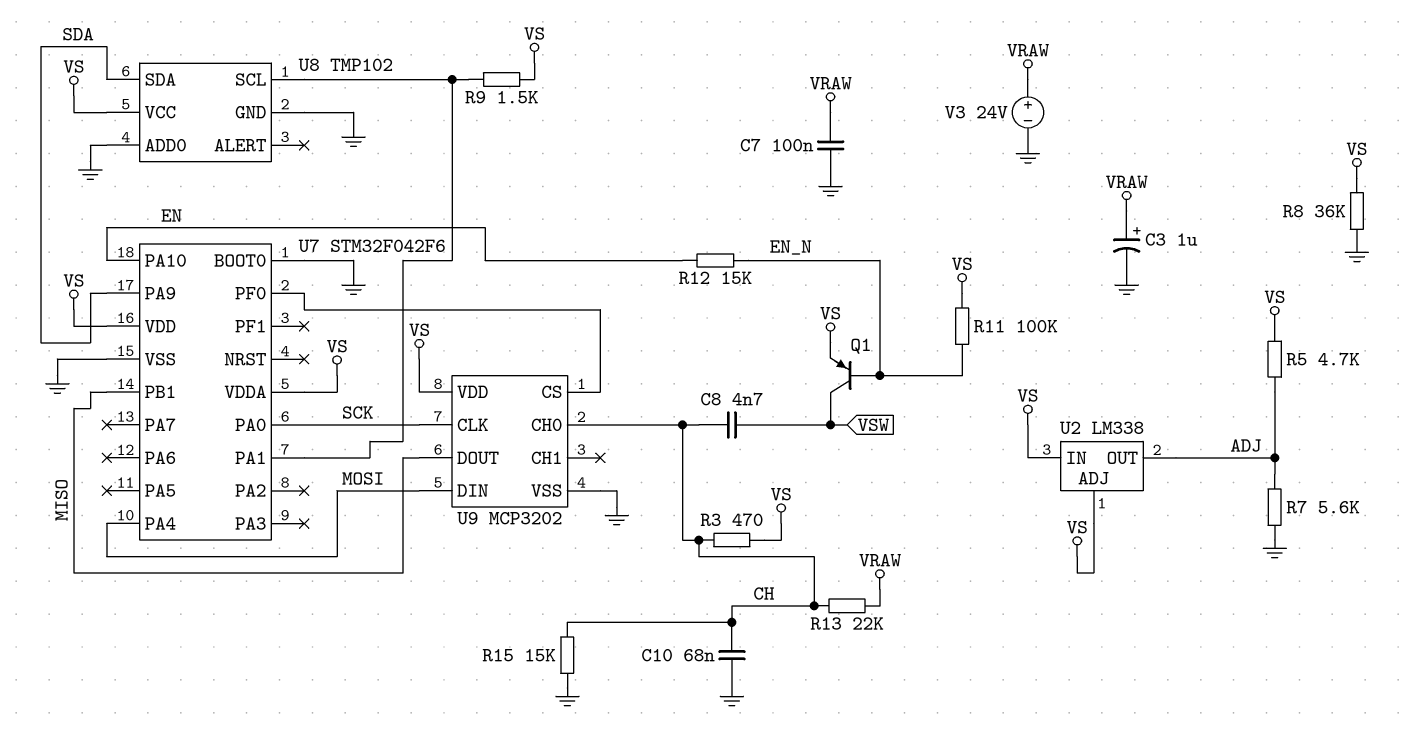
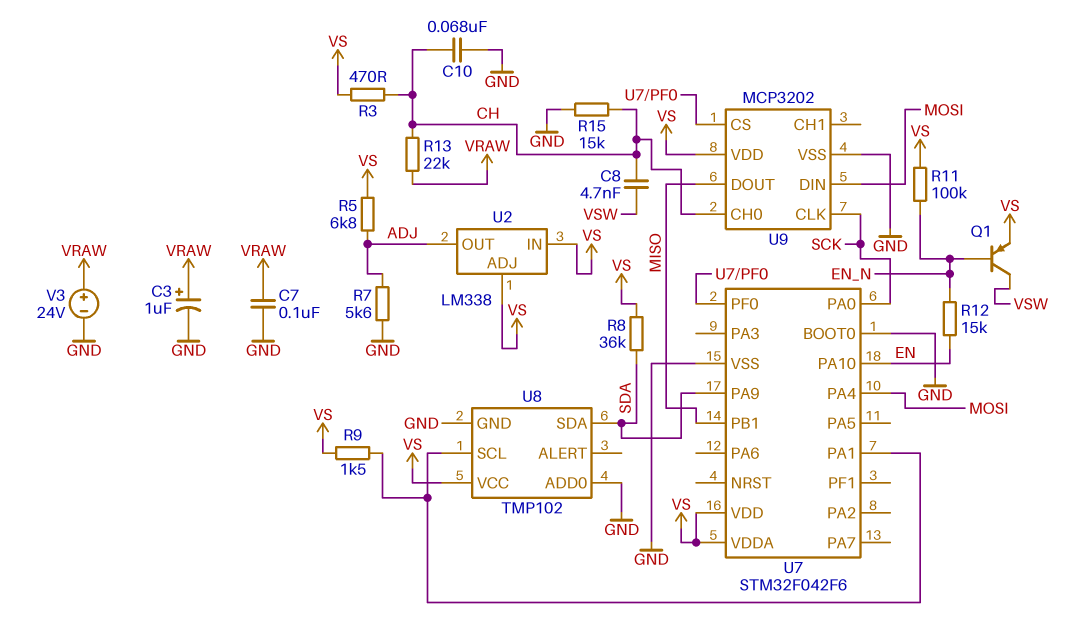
R5: 4.7k (ADJ, VS) -> 6.8k (ADJ, VS)
R8: 36k (GND, VS) -> 36k (SDA, VS)

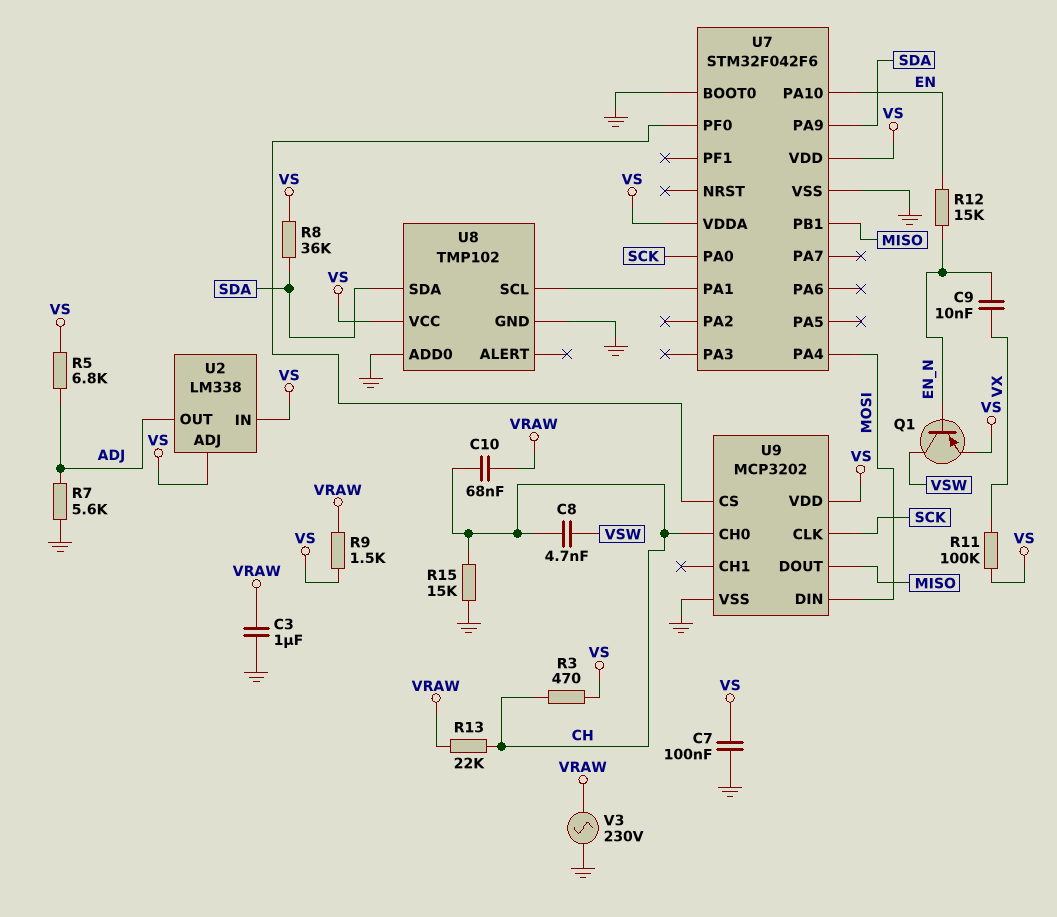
C3: 1uF (plus VRAW, minus GND) -> 1uF (GND, VRAW)
C7: 100nF (GND, VRAW) -> 100nF (GND, VS)
C9: none -> 10nF (EN_N, VX)
C10: 68nF (CH, GND) -> 68nF (CH, VRAW)
R9: 1.5k (U7/PA1, VS) -> 1.5k (VRAW, VS)
R11: 100k (EN_N, VS) -> 100k (VS, VX)
V3: 24V (plus VRAW, minus GND) -> AC 230V (GND, VRAW)

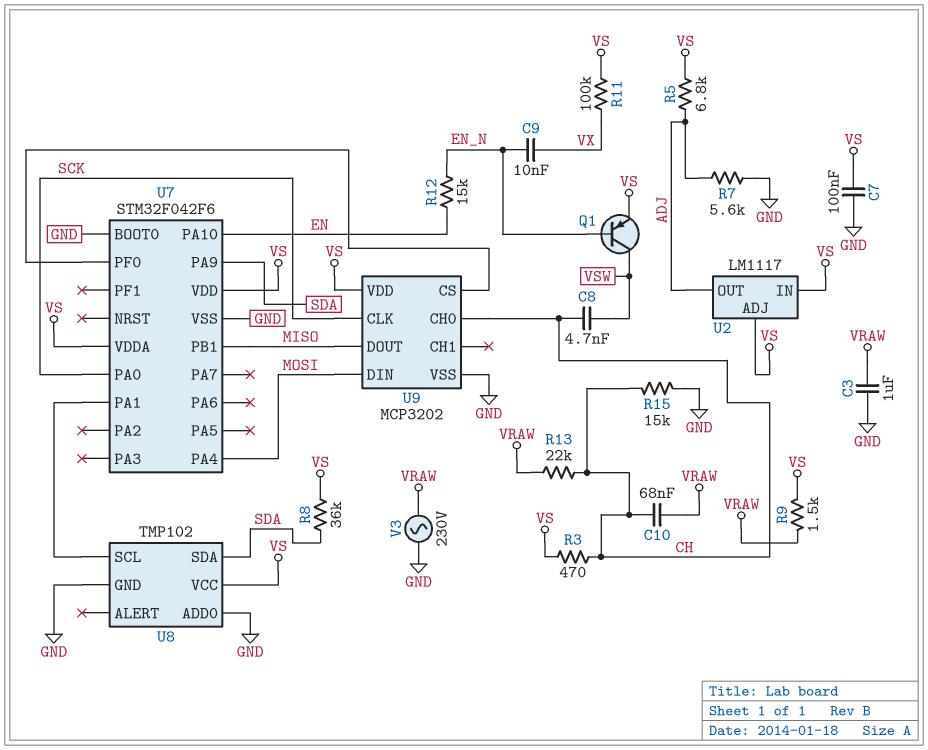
U2: LM338 -> LM1117

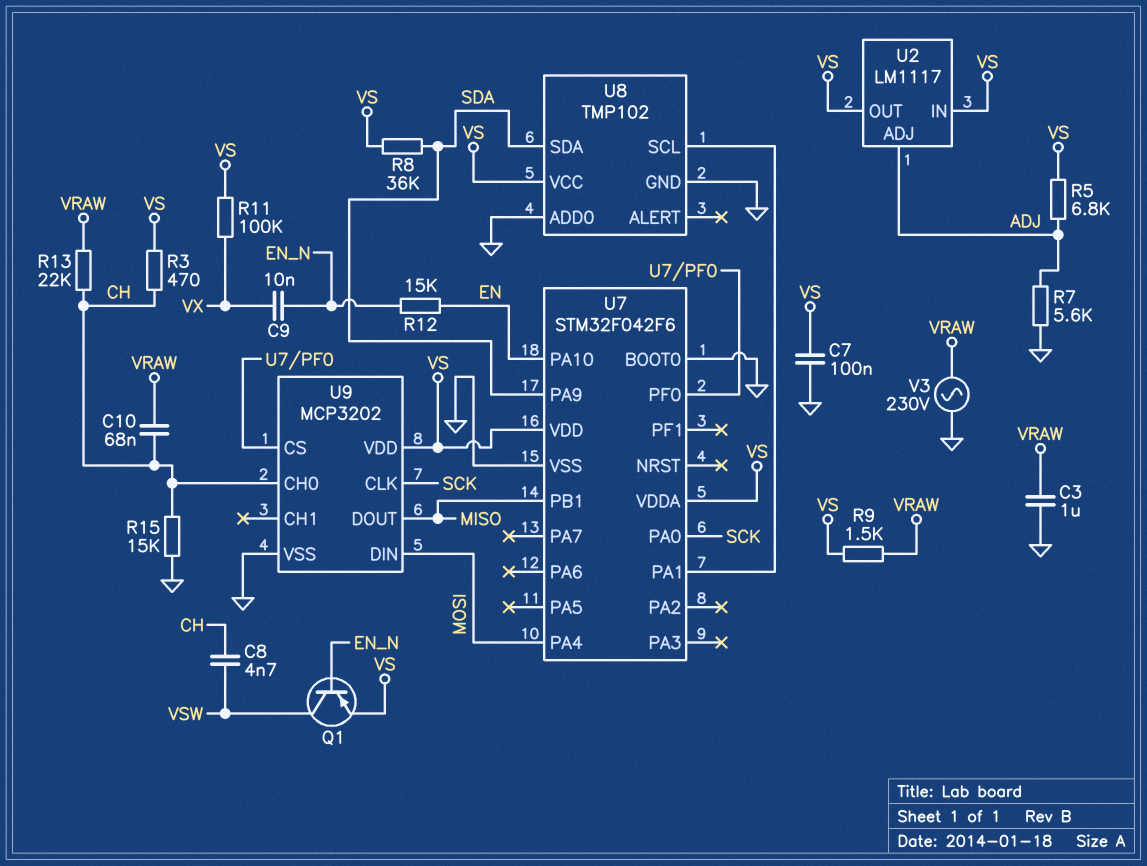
U2 pin ADJ: VS -> ADJ
U2 pin OUT: ADJ -> VS

